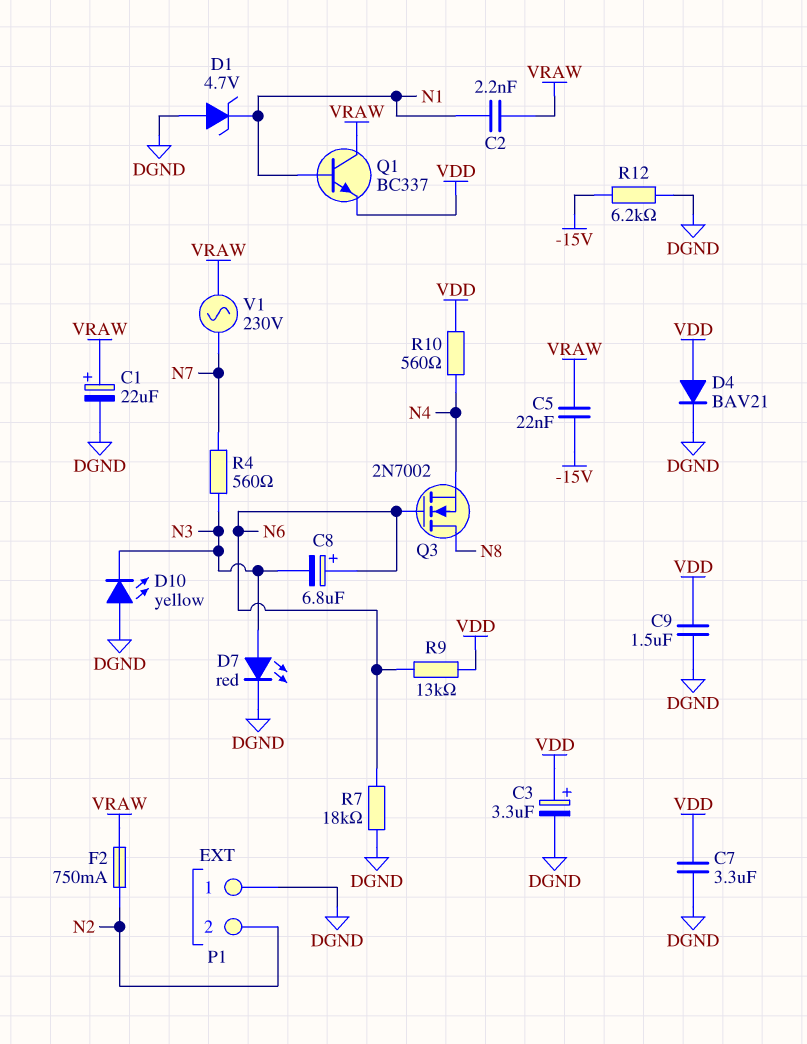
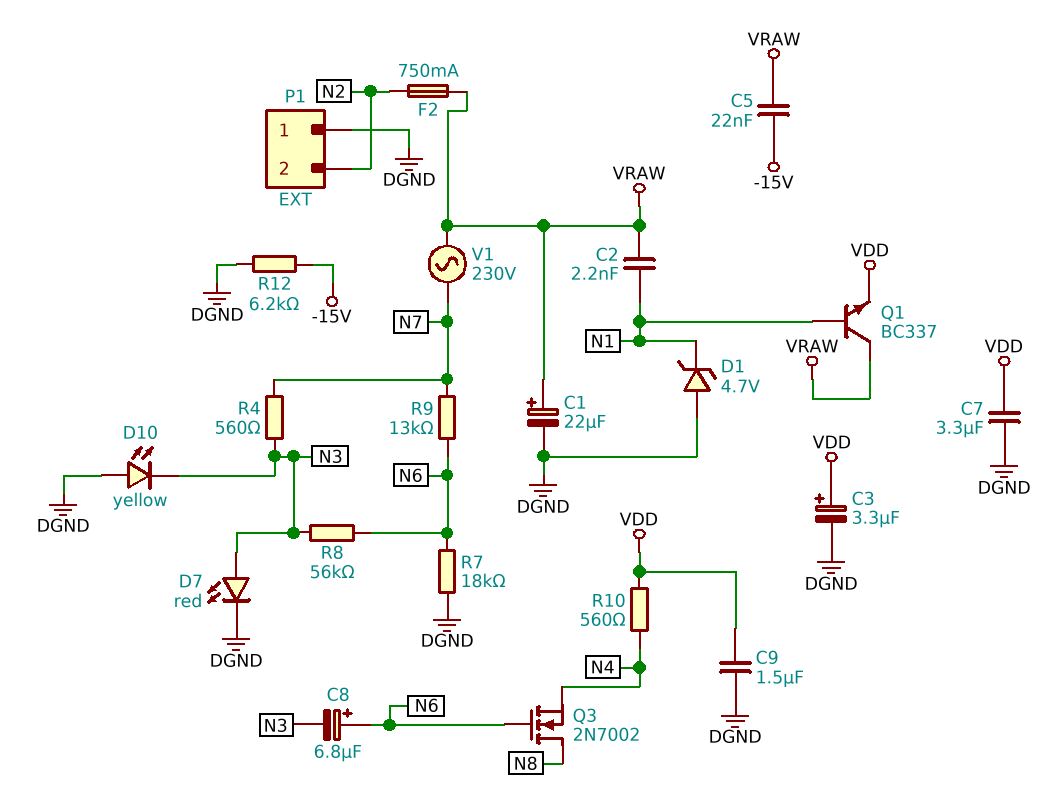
D4: diode BAV21 (A VDD, K DGND) -> none
R8: none -> 56k (N3, N6)
R9: 13k (N6, VDD) -> 13k (N6, N7)

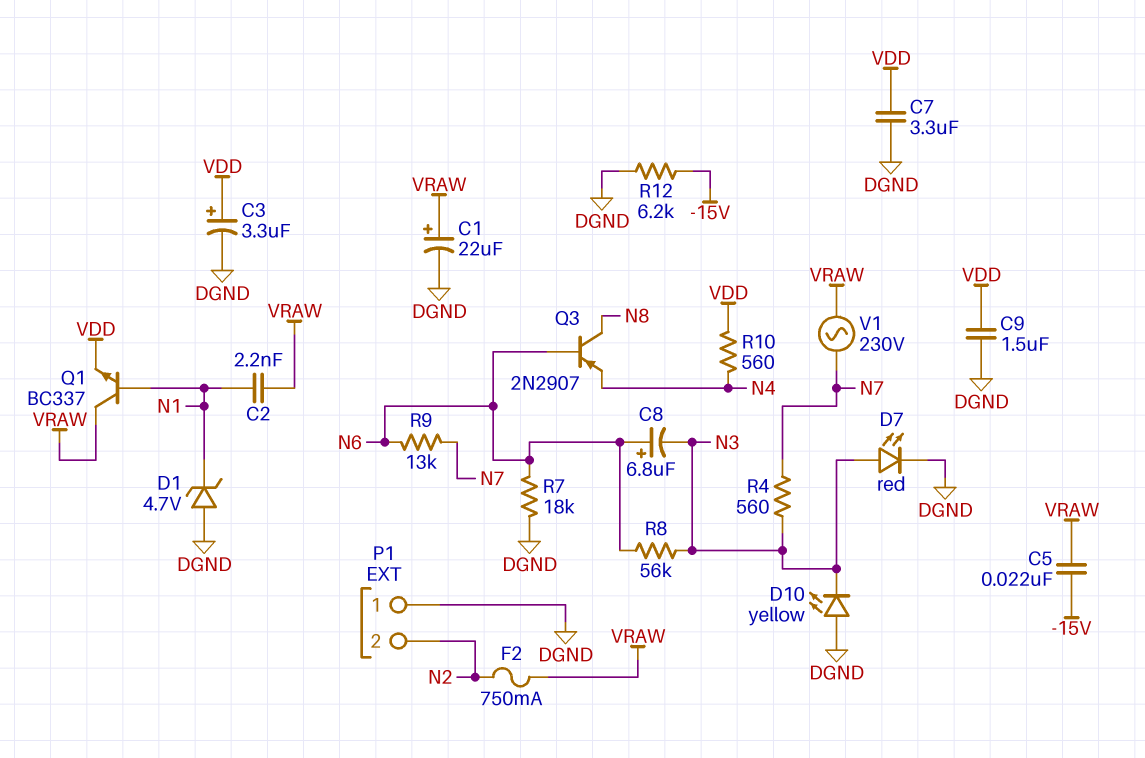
Q3: NMOS 2N7002 (G N6, D N8, S N4) -> PNP 2N2907 (B N6, C N8, E N4)

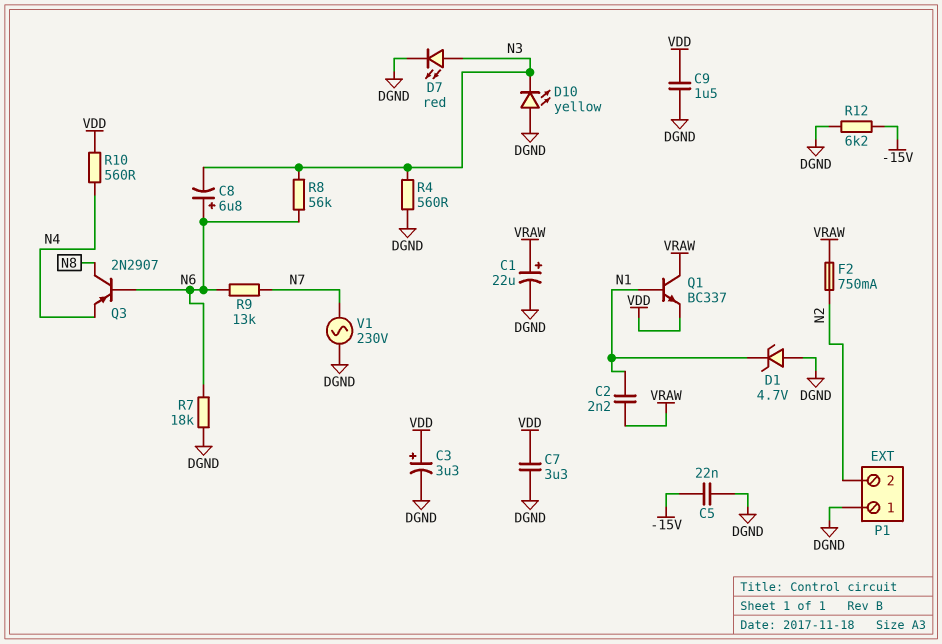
C5: 22nF (-15V, VRAW) -> 22nF (-15V, DGND)
R4: 560 (N3, N7) -> 560 (DGND, N3)
V1: AC 230V (N7, VRAW) -> AC 230V (DGND, N7)

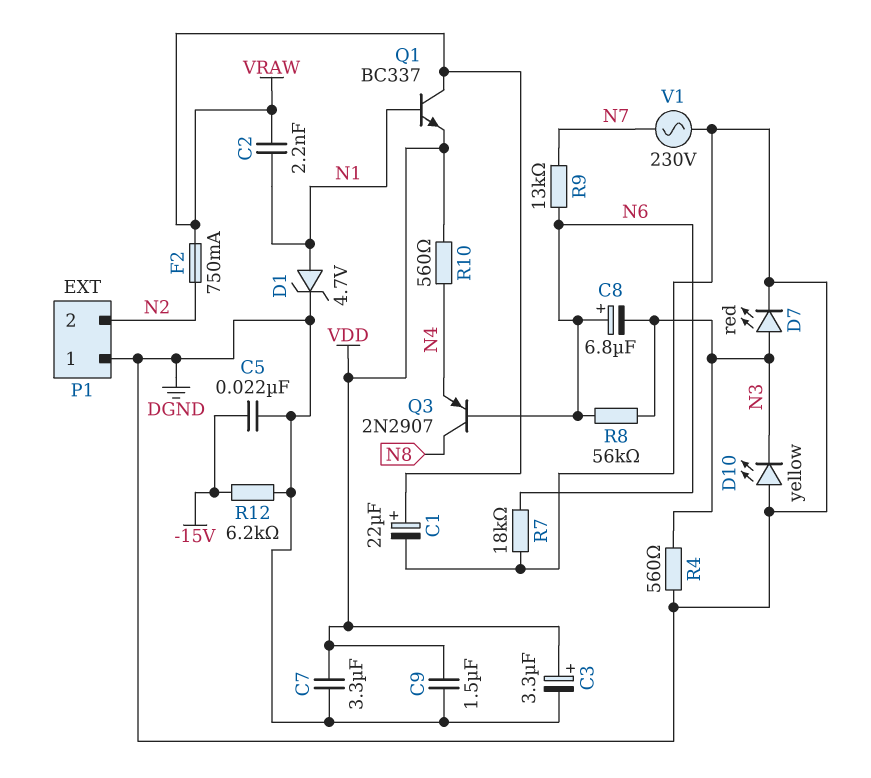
D1: zener 4.7V (A DGND, K N1) -> zener 4.7V (A N1, K DGND)

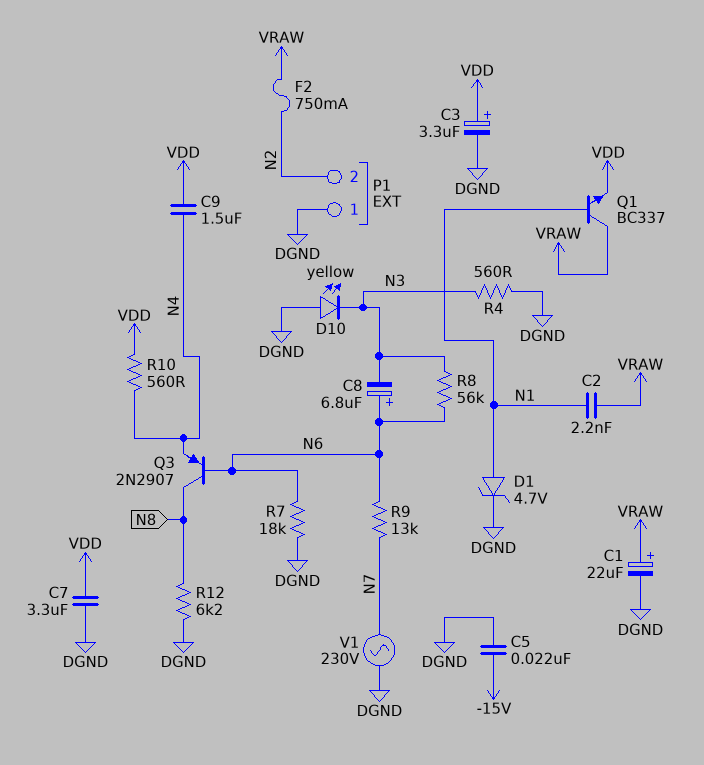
C9: 1.5uF (DGND, VDD) -> 1.5uF (N4, VDD)
D7: LED red (A N3, K DGND) -> none
R12: 6.2k (-15V, DGND) -> 6.2k (DGND, N8)

